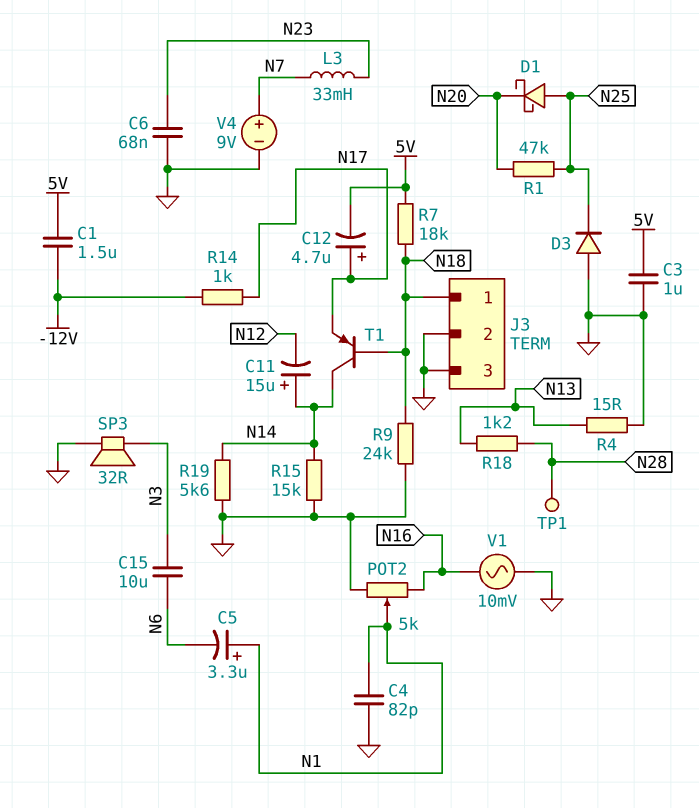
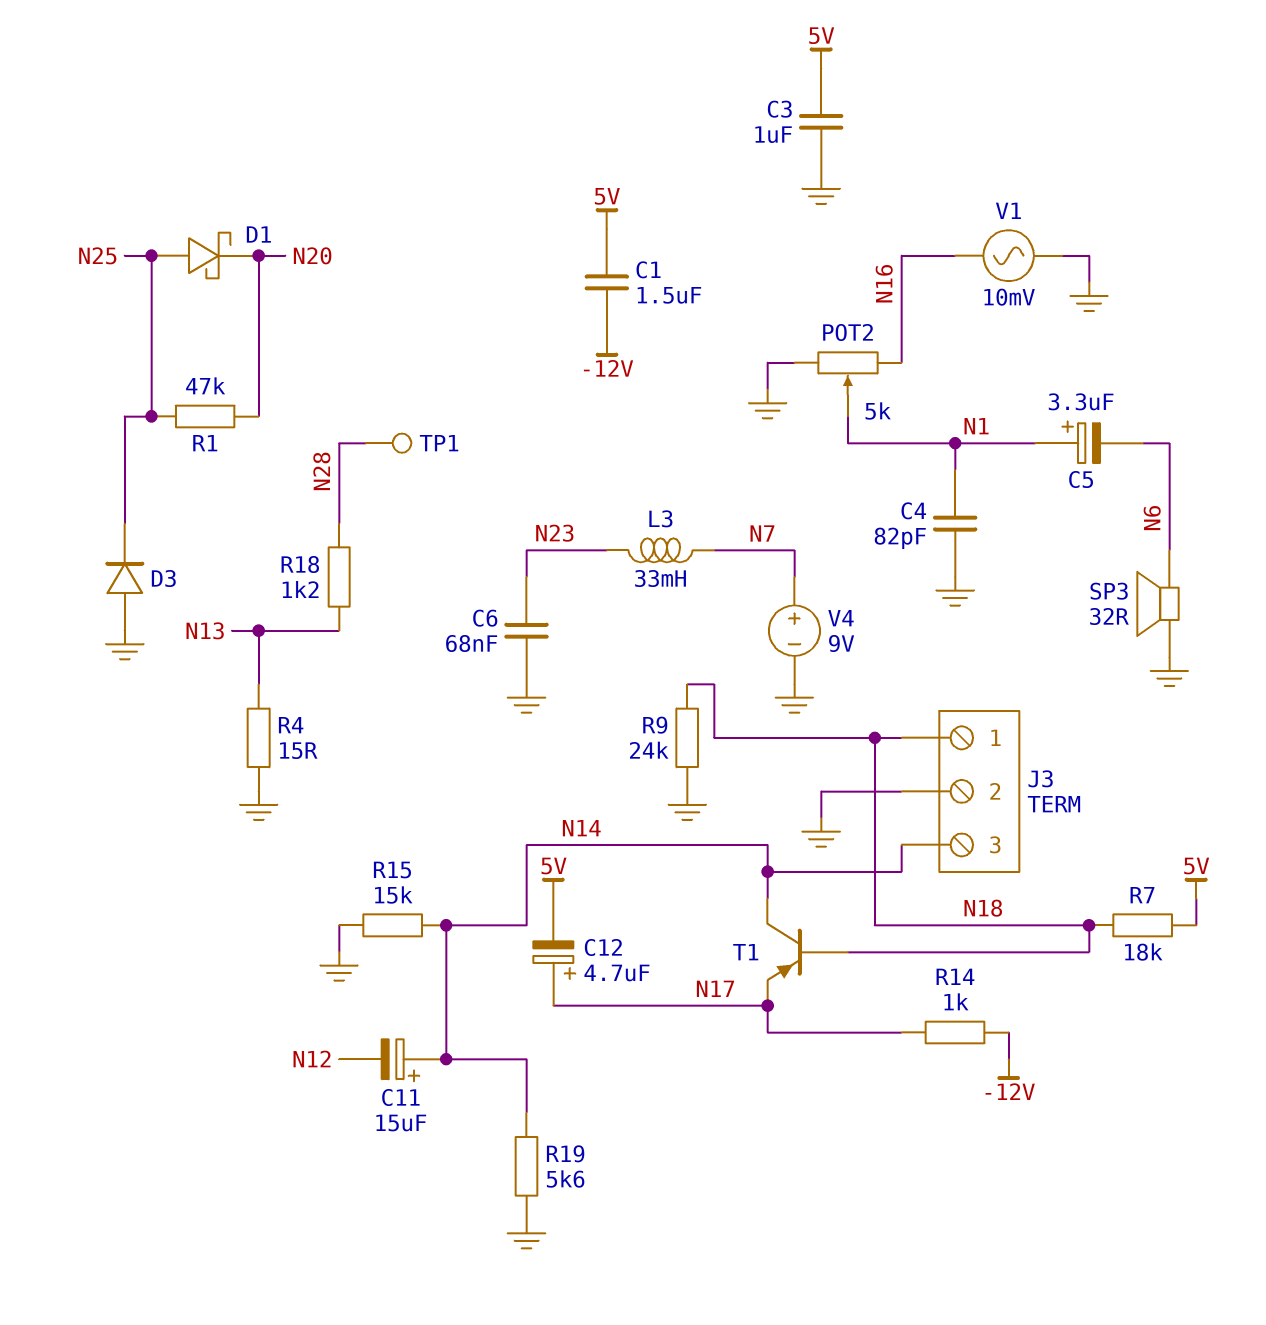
C15: 10uF (N3, N6) -> none
J3 pin 3: GND -> N14
SP3: speaker 32R (GND, N3) -> speaker 32R (GND, N6)

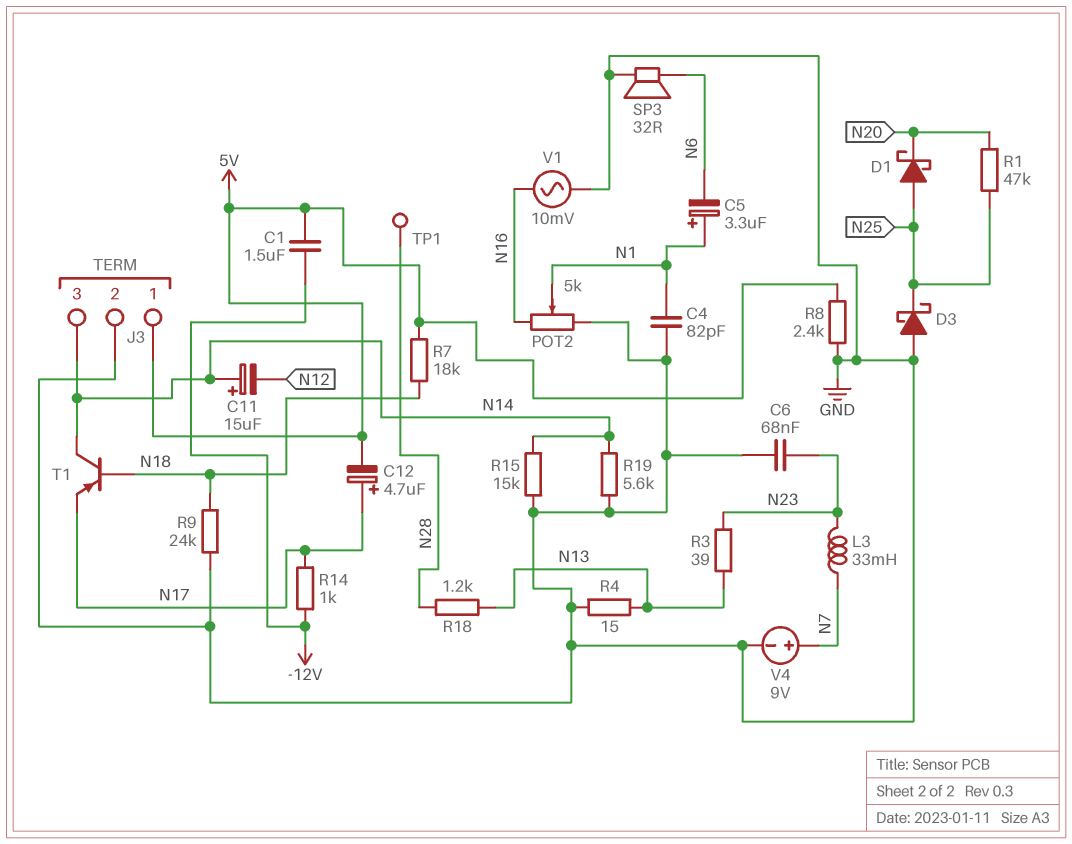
C3: 1uF (5V, GND) -> none
D3: diode (A GND, K N25) -> schottky (A GND, K N25)
J3 pin 1: N18 -> 5V
R3: none -> 39 (N13, N23)
R8: none -> 2.4k (5V, GND)

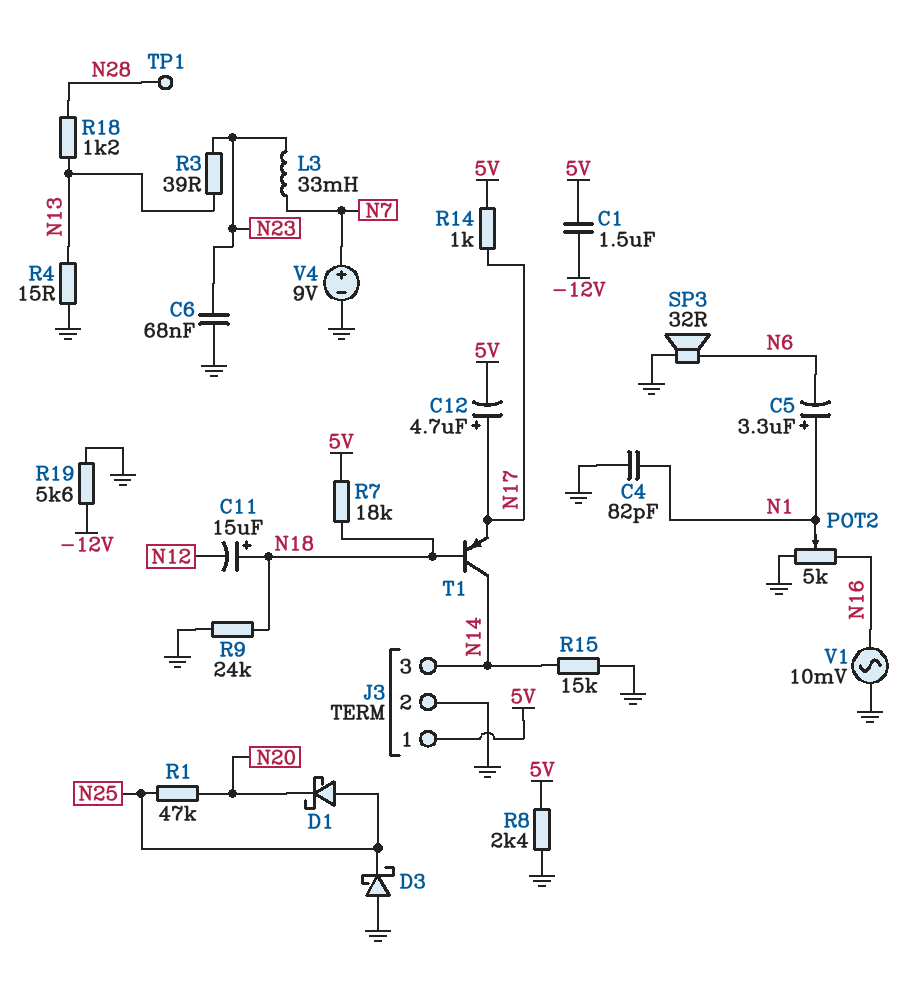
C11: 15uF (plus N14, minus N12) -> 15uF (plus N18, minus N12)
R14: 1k (-12V, N17) -> 1k (5V, N17)
R19: 5.6k (GND, N14) -> 5.6k (-12V, GND)

